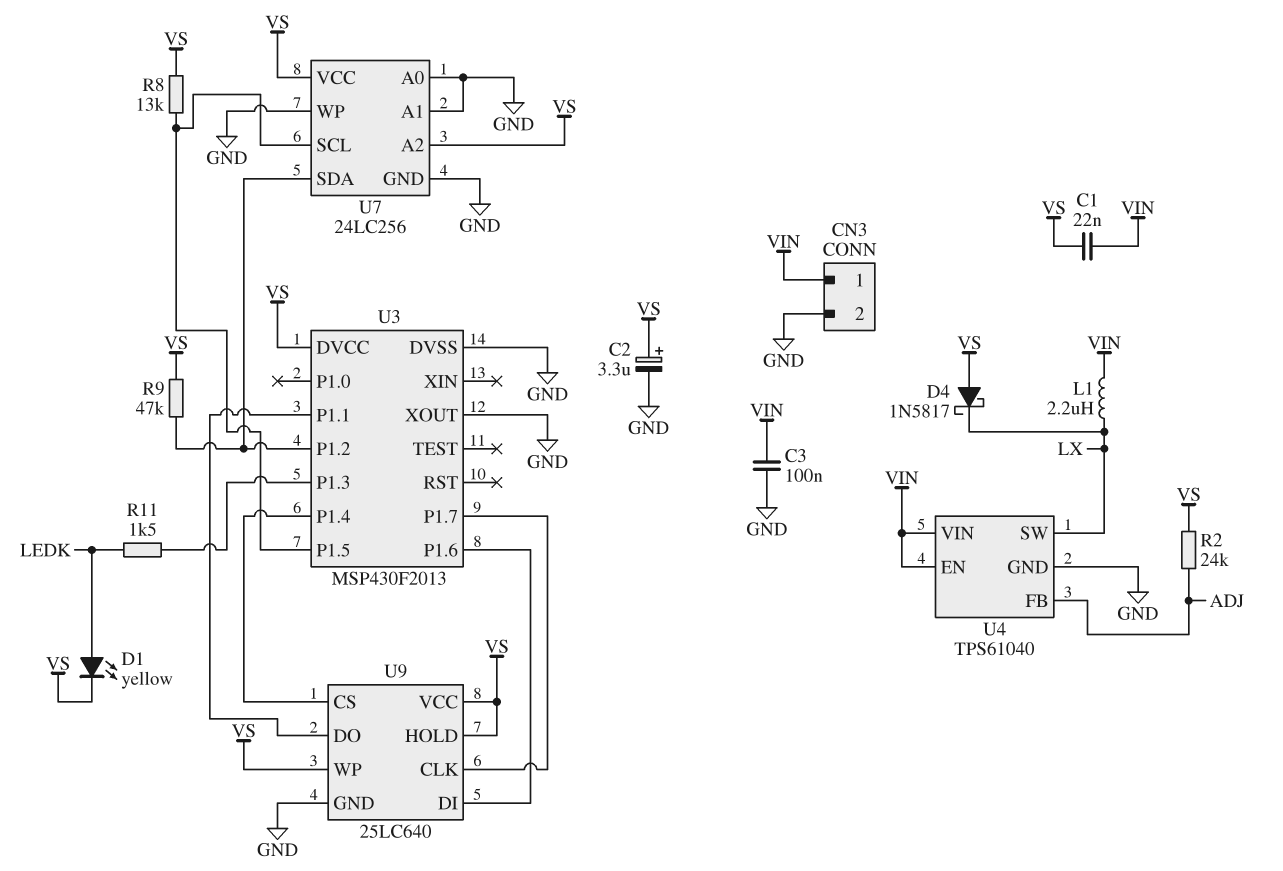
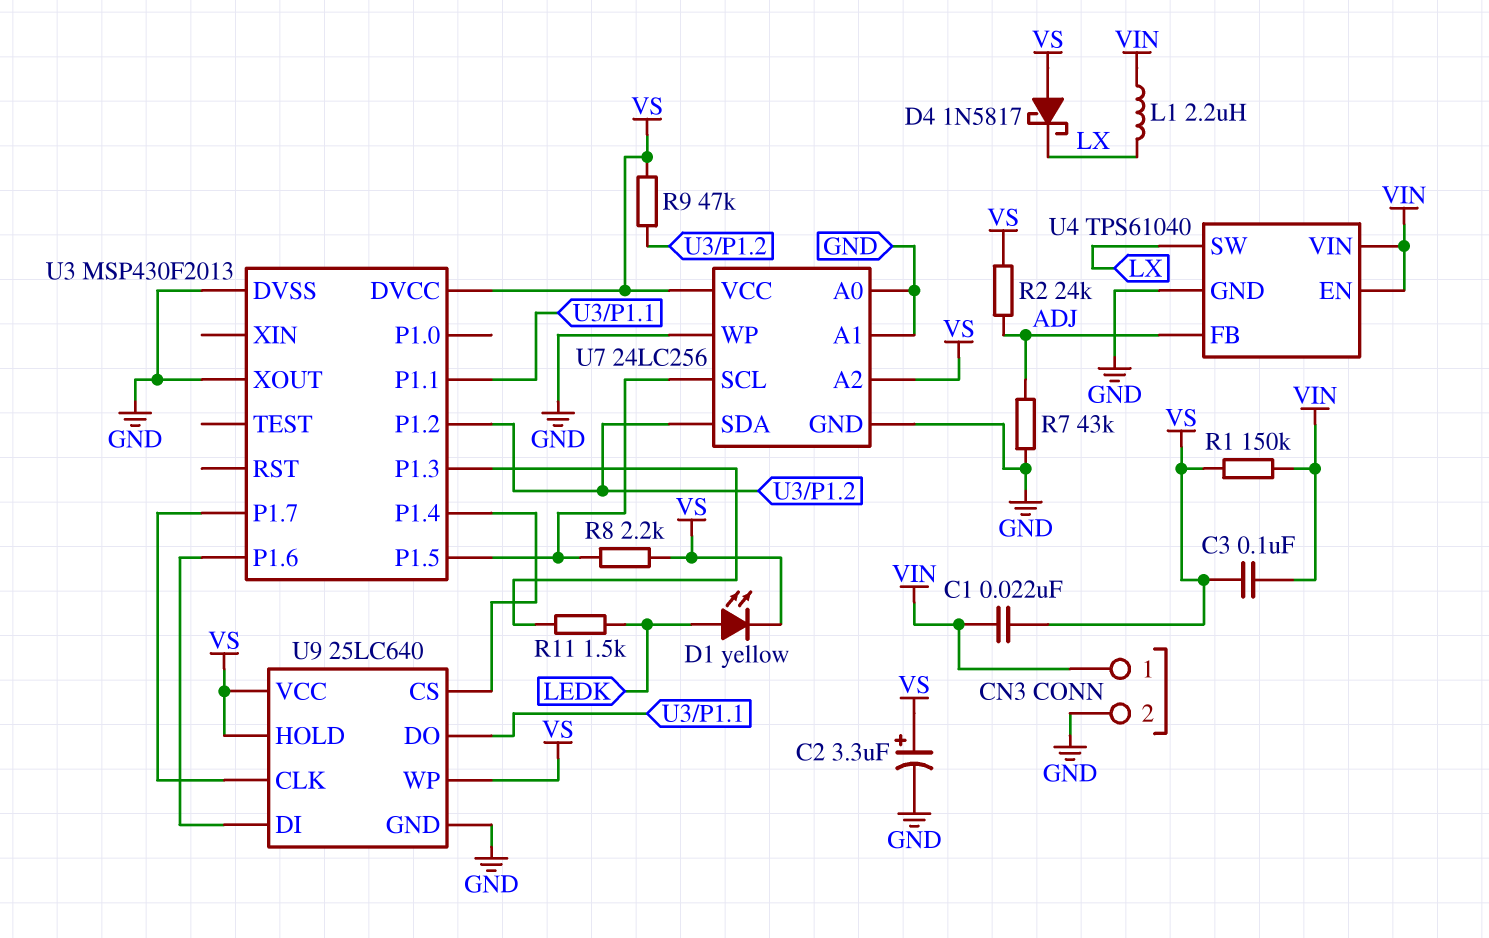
C3: 100nF (GND, VIN) -> 100nF (VIN, VS)
R1: none -> 150k (VIN, VS)
R7: none -> 43k (ADJ, GND)
R8: 13k (U3/P1.5, VS) -> 2.2k (U3/P1.5, VS)

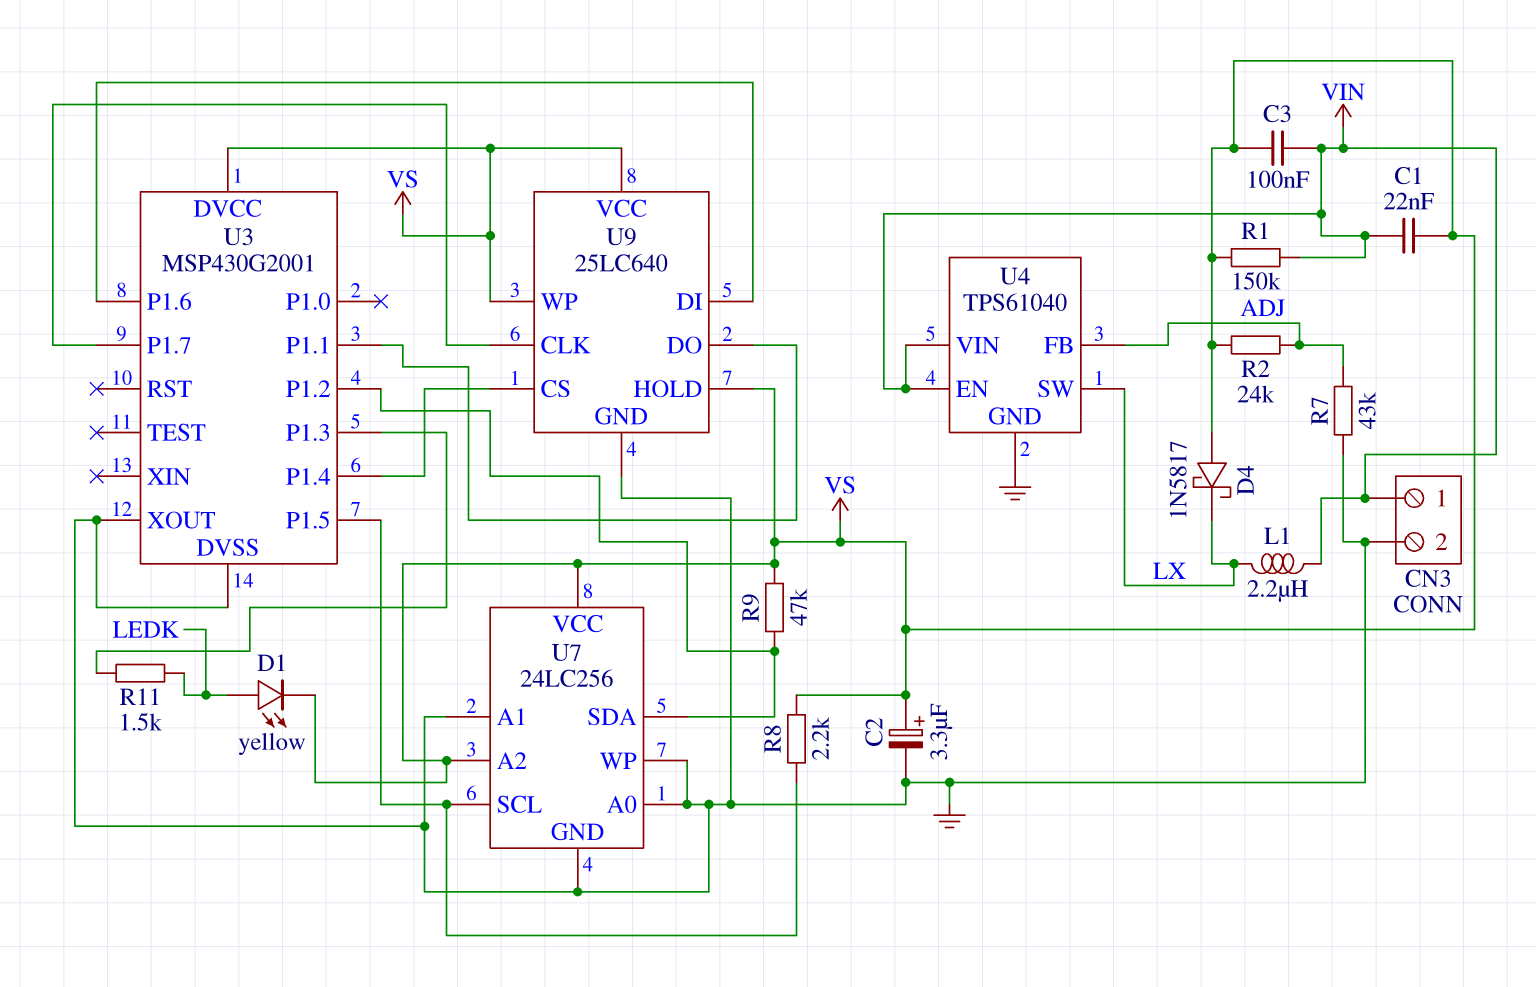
U3: MSP430F2013 -> MSP430G2001

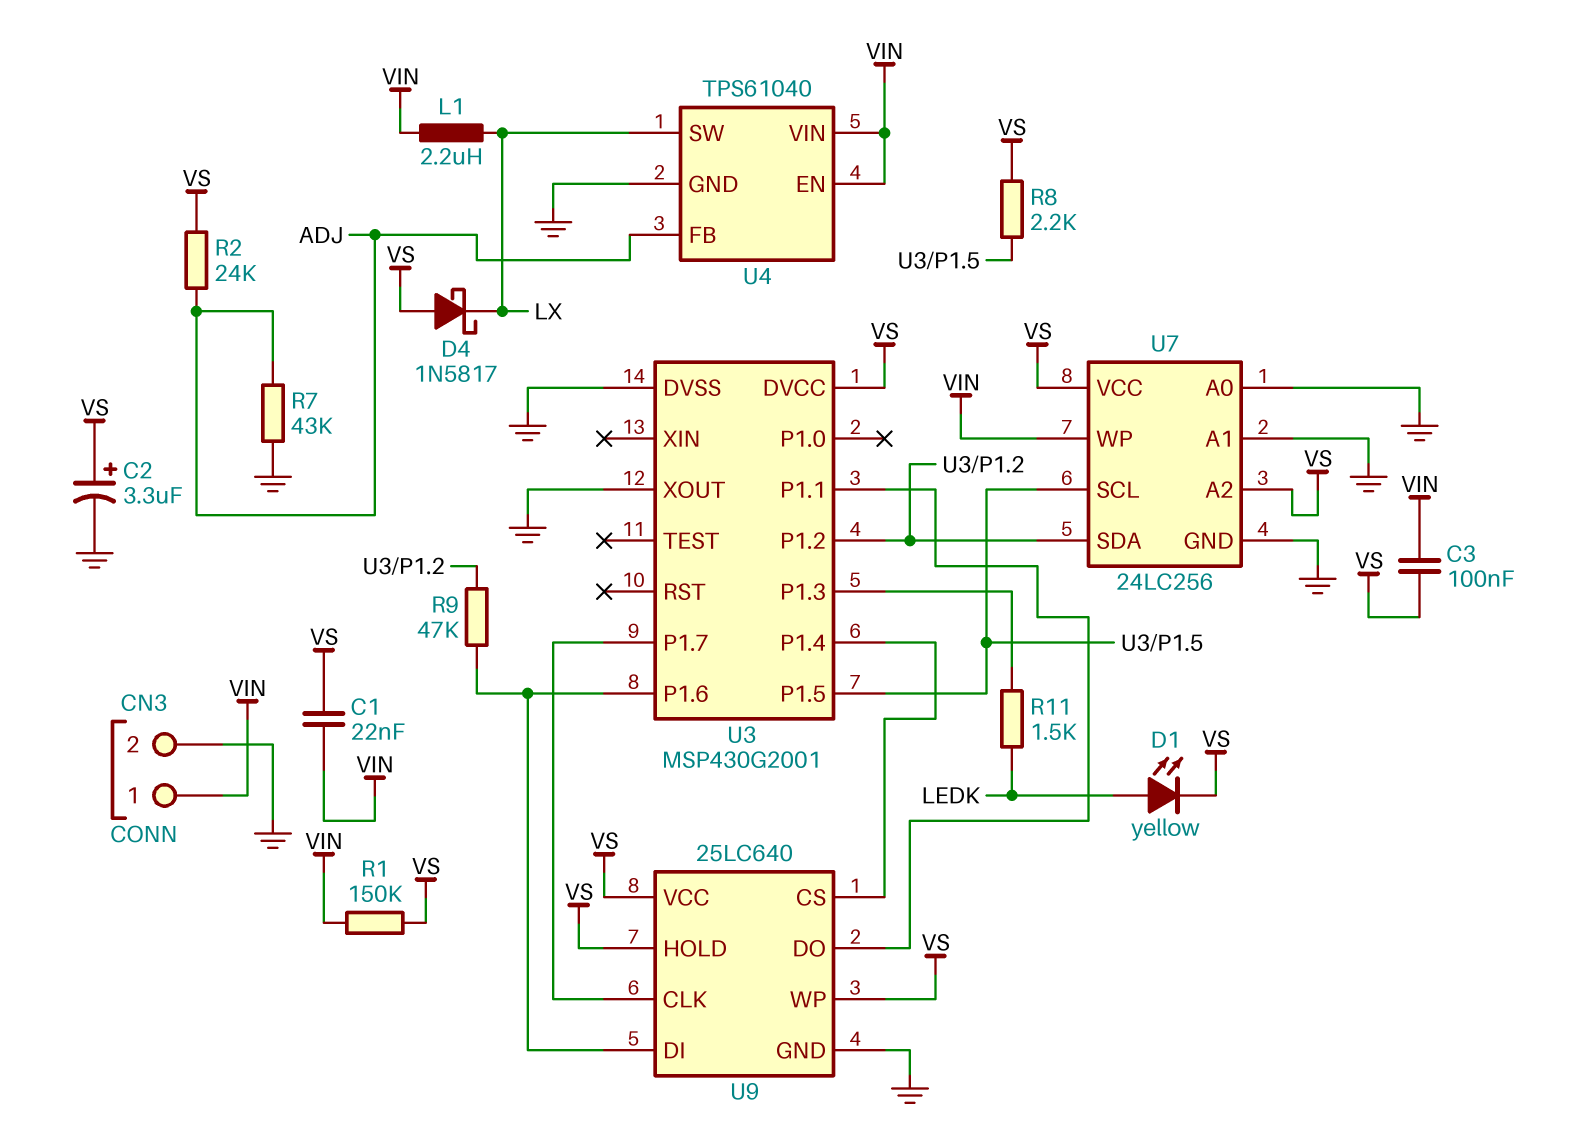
R9: 47k (U3/P1.2, VS) -> 47k (U3/P1.2, U3/P1.6)
U7 pin WP: GND -> VIN

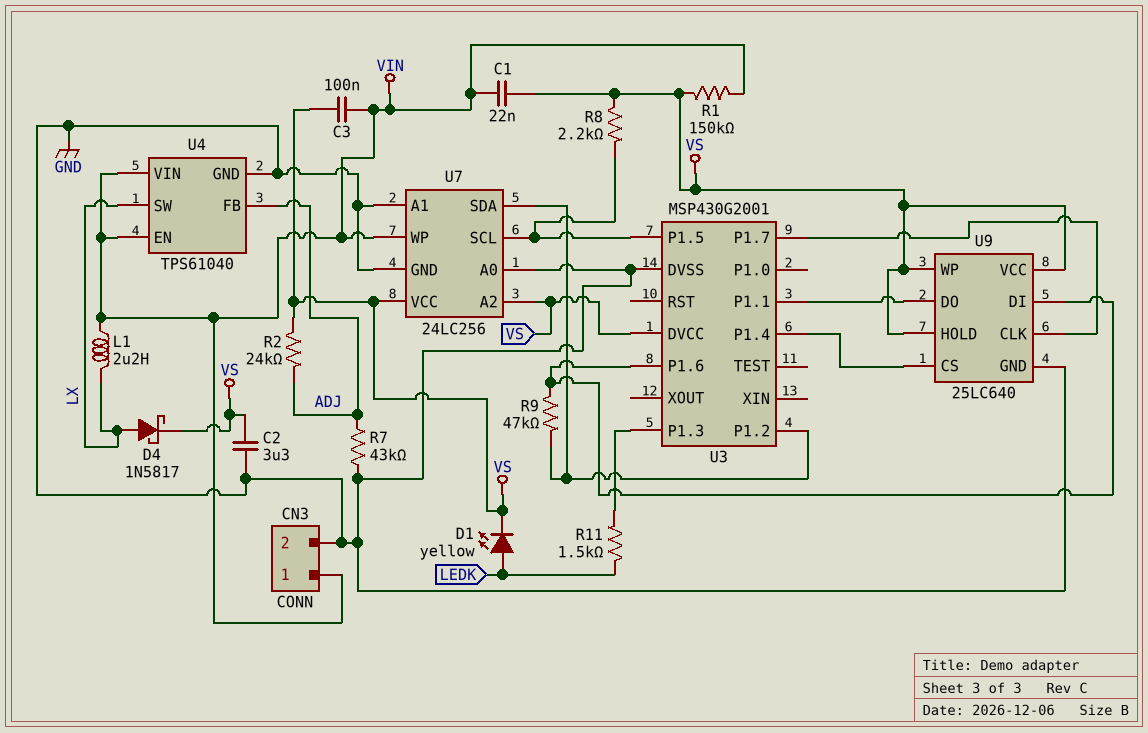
C2: 3.3uF (plus VS, minus GND) -> 3.3uF (GND, VS)
D4: schottky 1N5817 (A VS, K LX) -> schottky 1N5817 (A LX, K VS)
U3 pin XOUT: GND -> none

